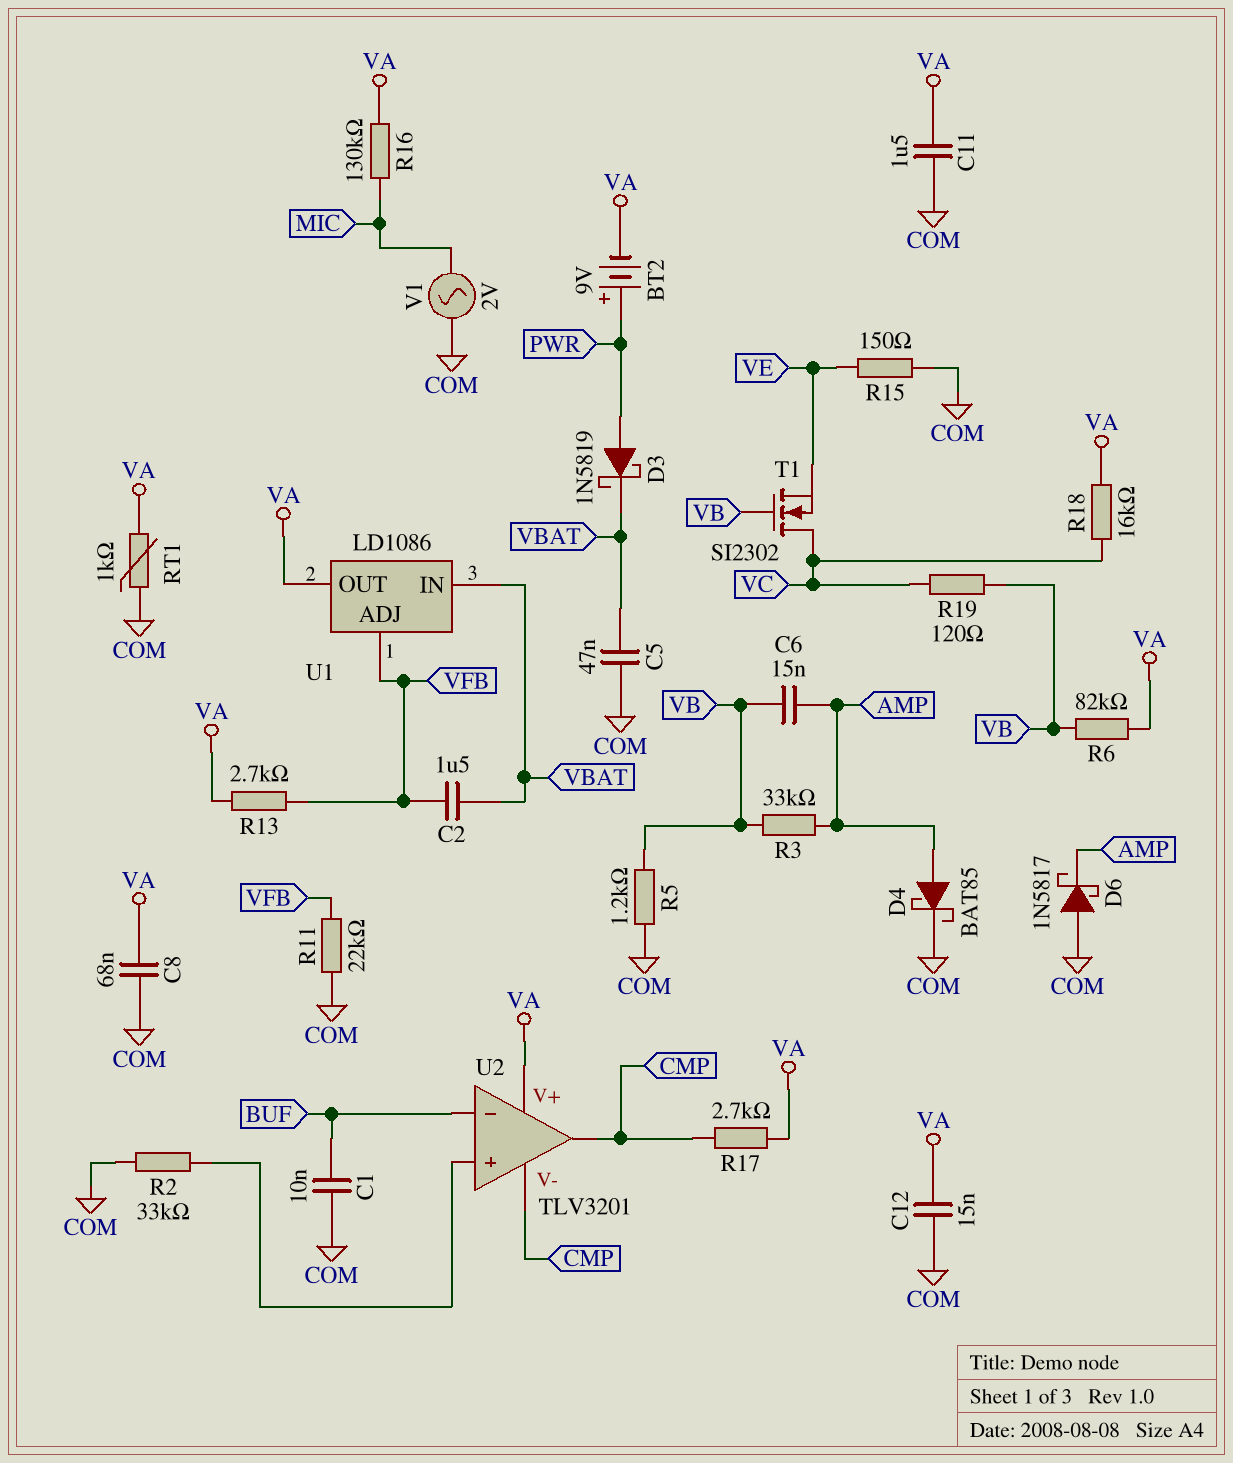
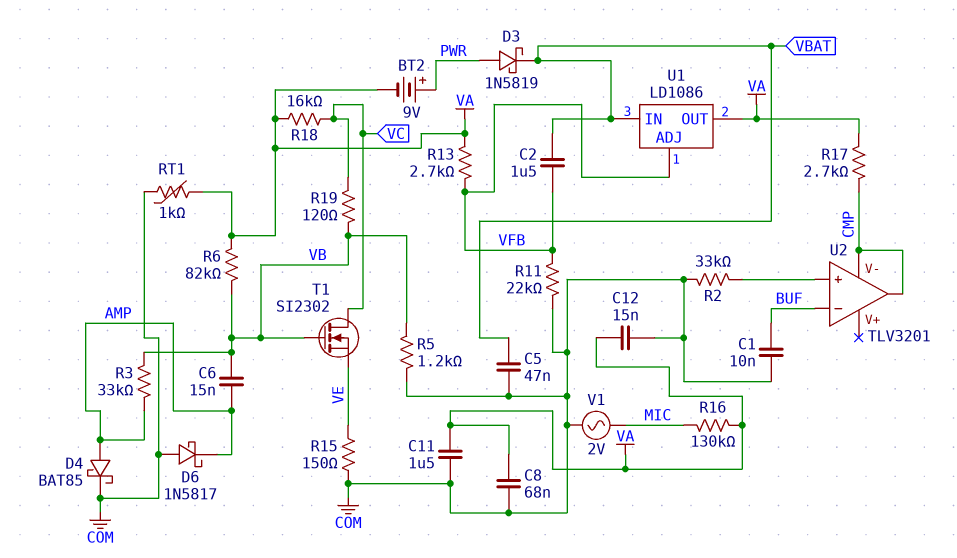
U2 pin V+: VA -> none

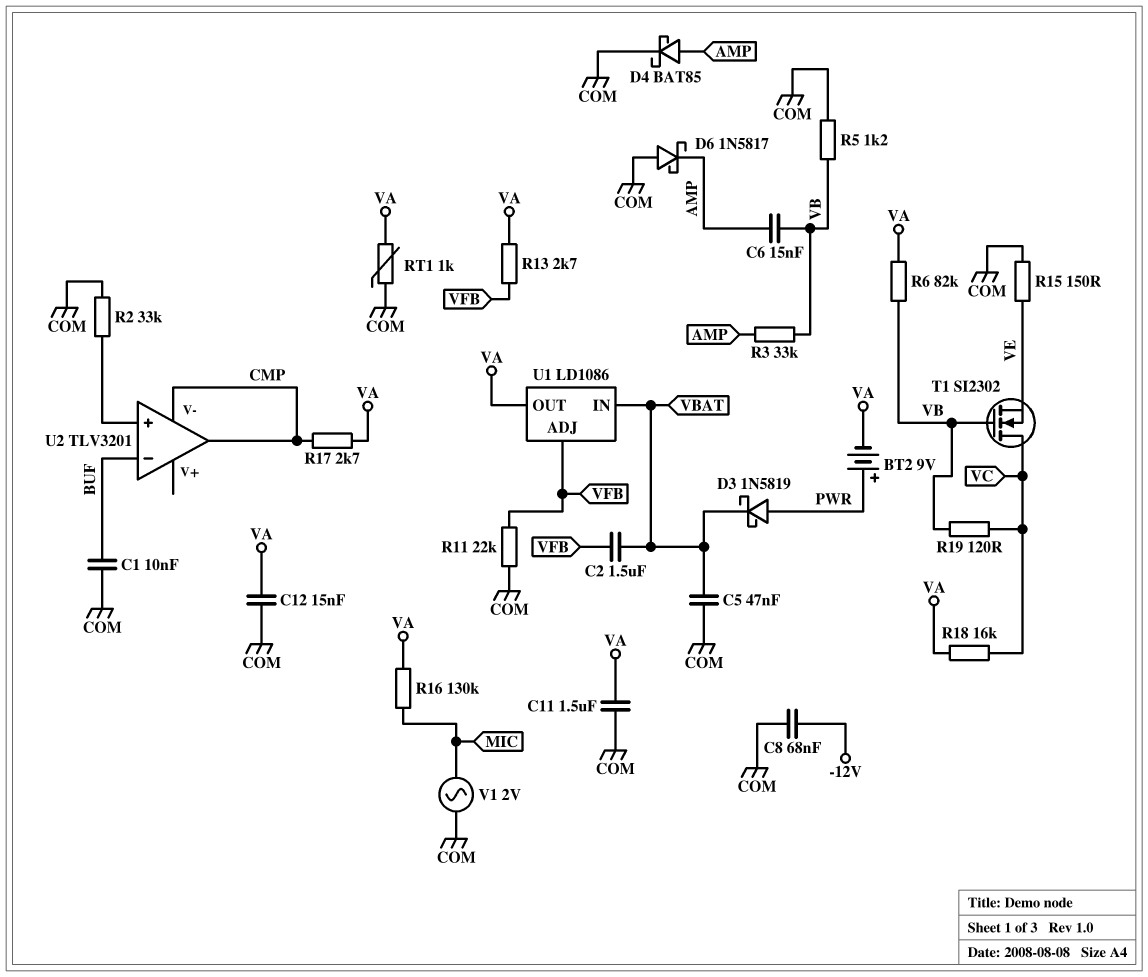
C8: 68nF (COM, VA) -> 68nF (-12V, COM)

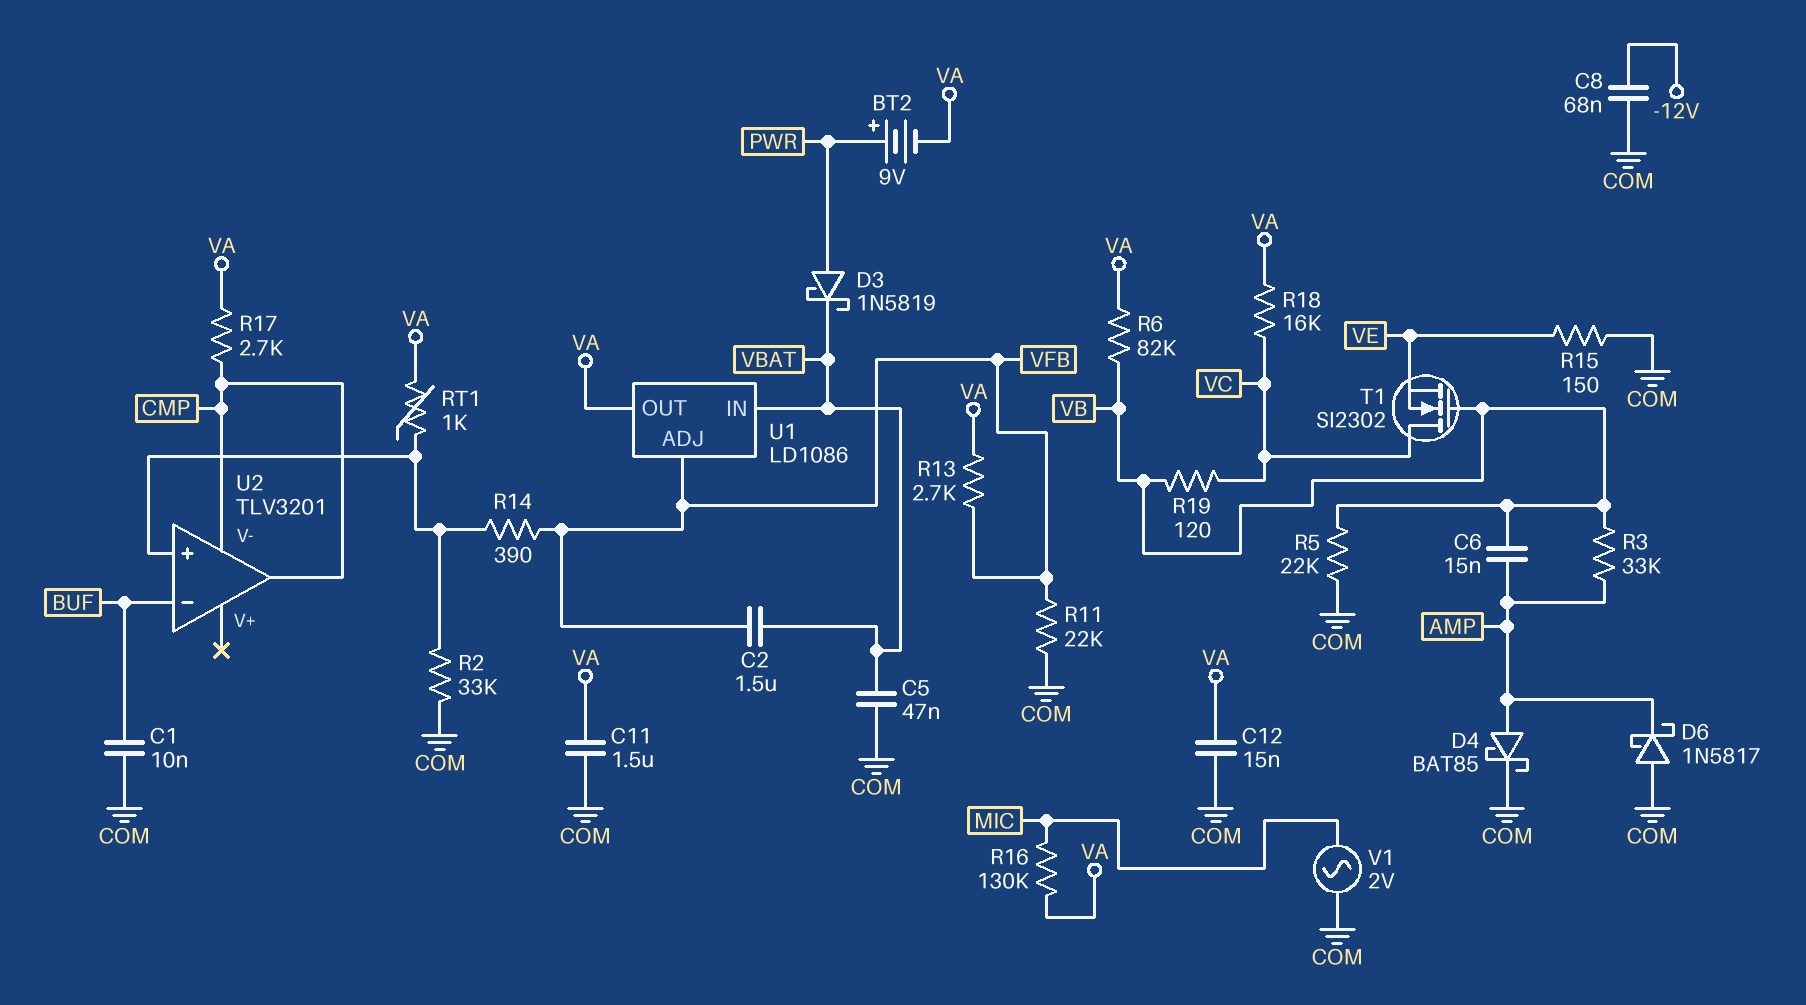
R5: 1.2k (COM, VB) -> 22k (COM, VB)
R14: none -> 390 (U2/in+, VFB)
RT1: 1k (COM, VA) -> 1k (U2/in+, VA)

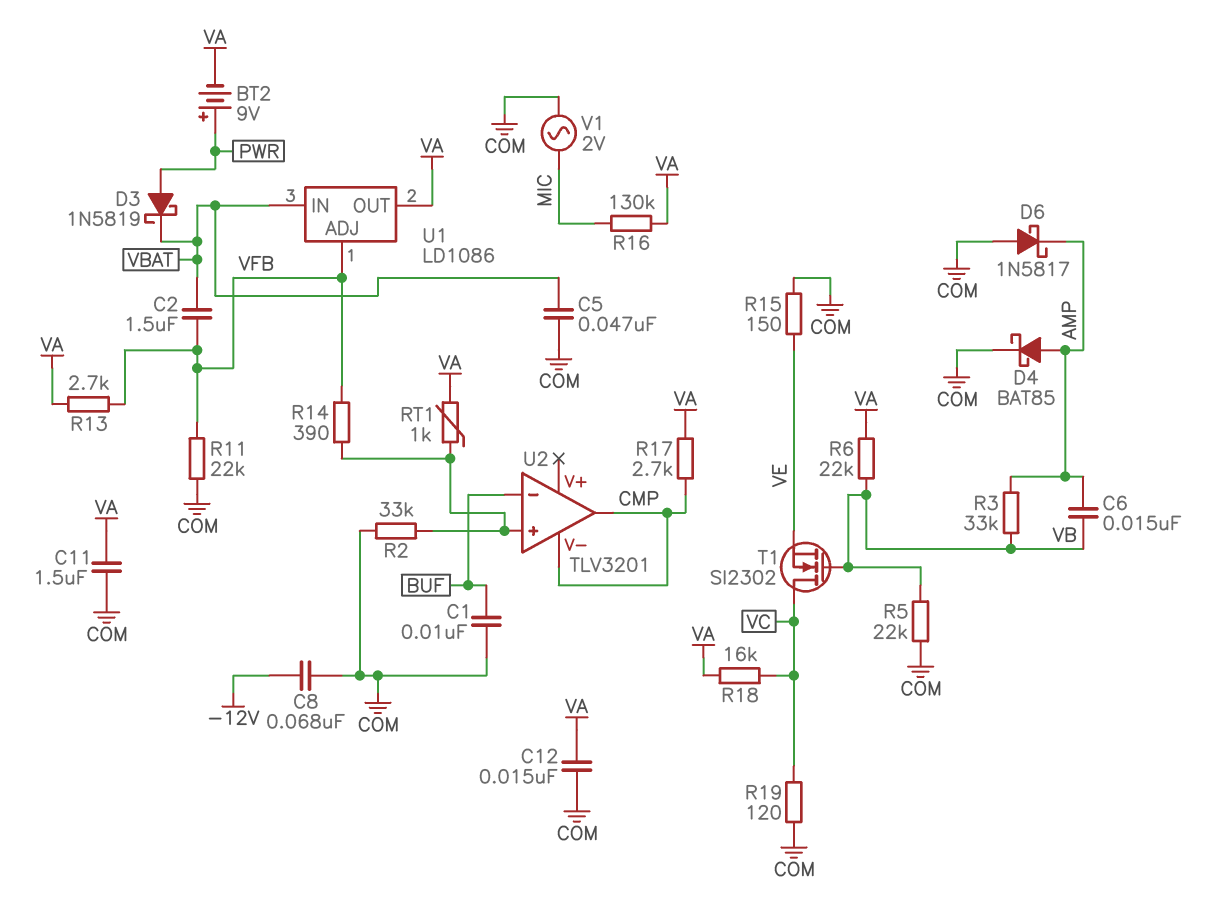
R6: 82k (VA, VB) -> 22k (VA, VB)
R19: 120 (VB, VC) -> 120 (COM, VC)

